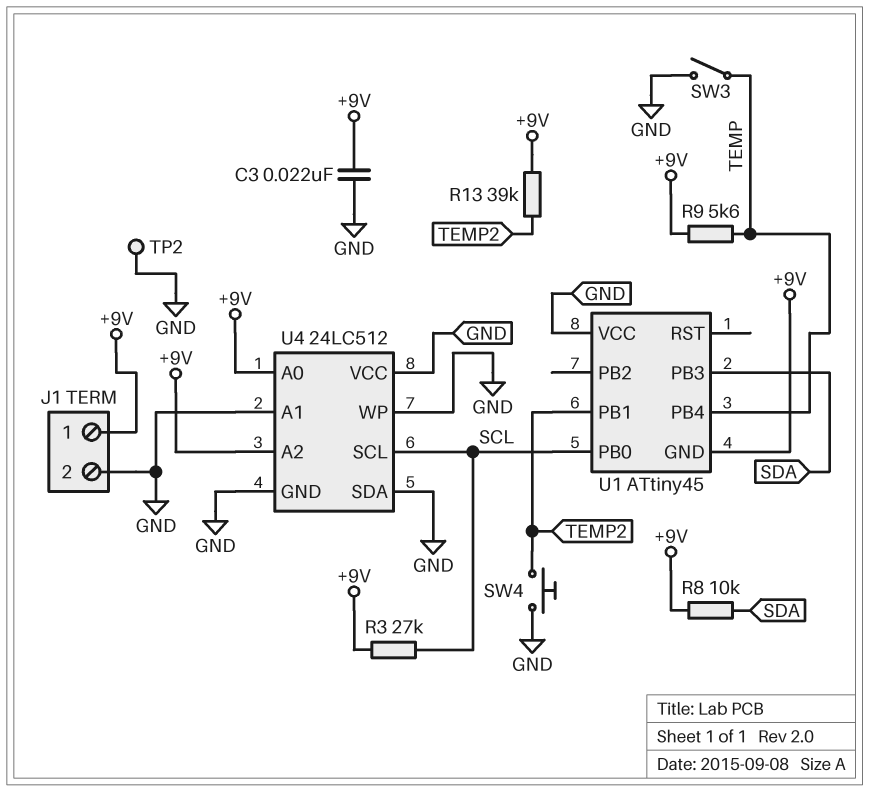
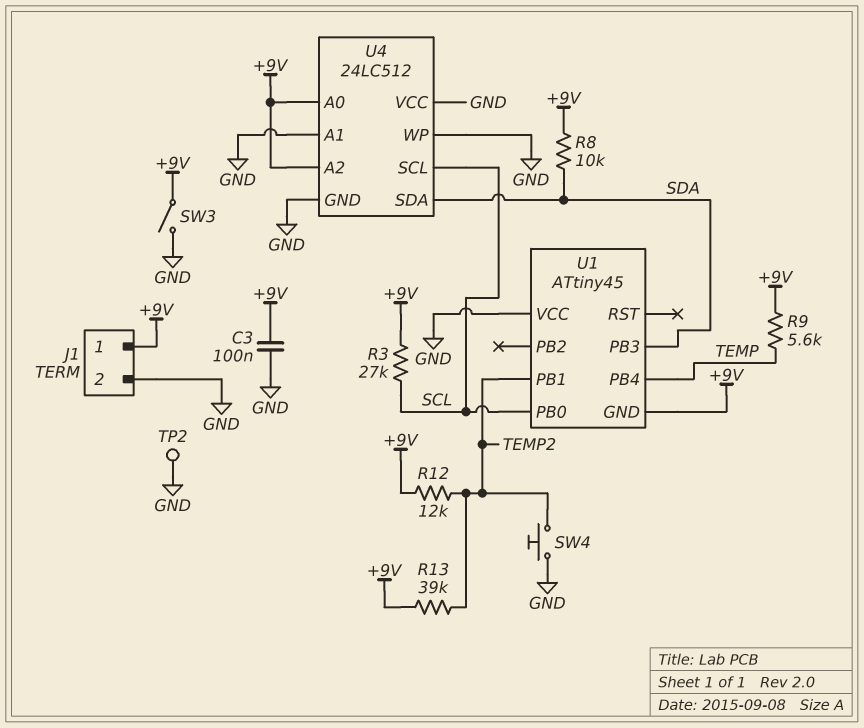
C3: 22nF (+9V, GND) -> 100nF (+9V, GND)
R12: none -> 12k (+9V, TEMP2)
SW3: switch (GND, TEMP) -> switch (+9V, GND)
U4 pin SDA: GND -> SDA

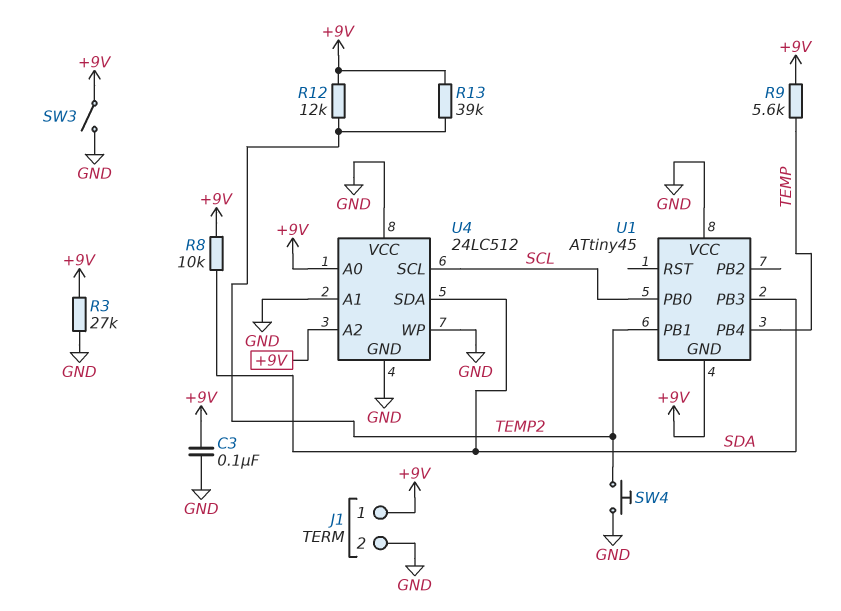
R3: 27k (+9V, SCL) -> 27k (+9V, GND)
TP2: test point (GND) -> none

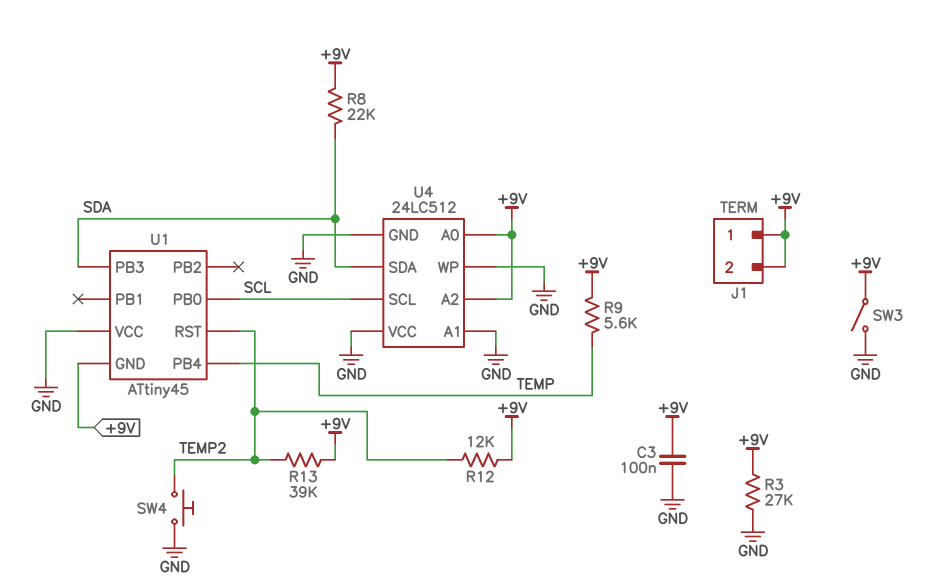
J1 pin 2: GND -> +9V
R8: 10k (+9V, SDA) -> 22k (+9V, SDA)
U1 pin PB1: TEMP2 -> none
U1 pin RST: none -> TEMP2

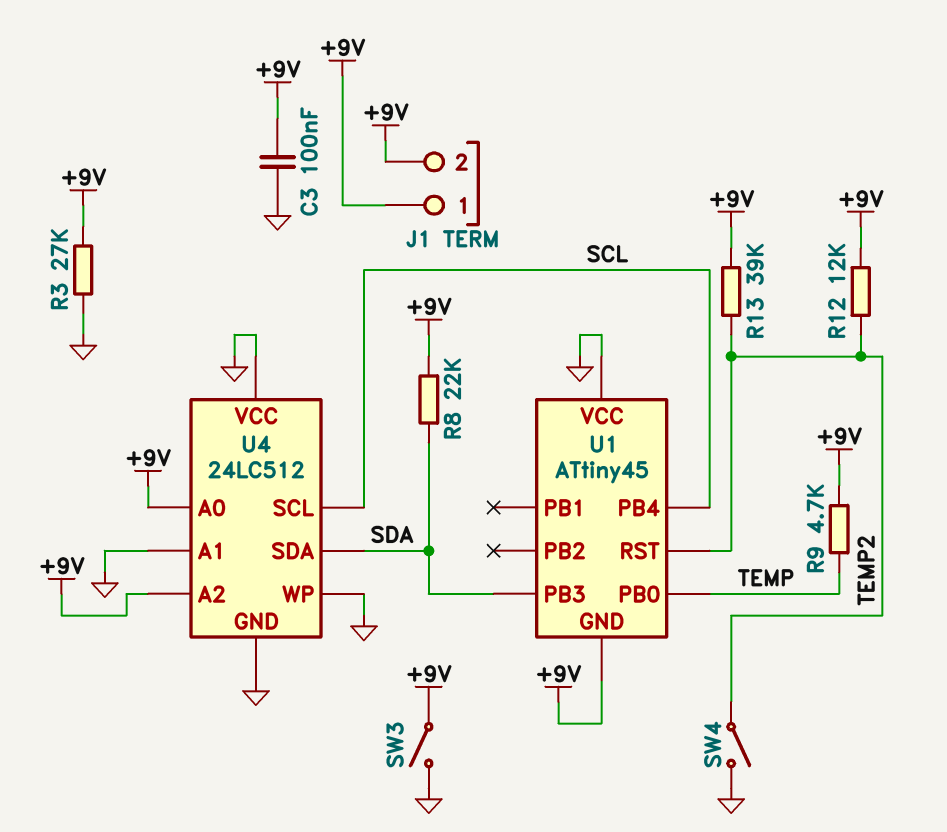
R9: 5.6k (+9V, TEMP) -> 4.7k (+9V, TEMP)
SW4: button (GND, TEMP2) -> switch (GND, TEMP2)
U1 pin PB0: SCL -> TEMP
U1 pin PB4: TEMP -> SCL

